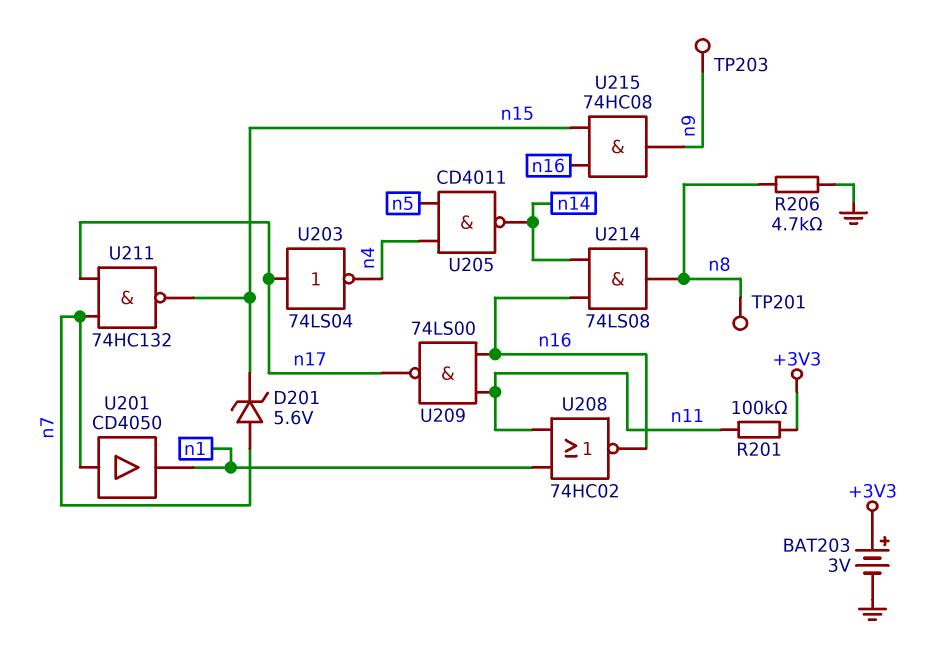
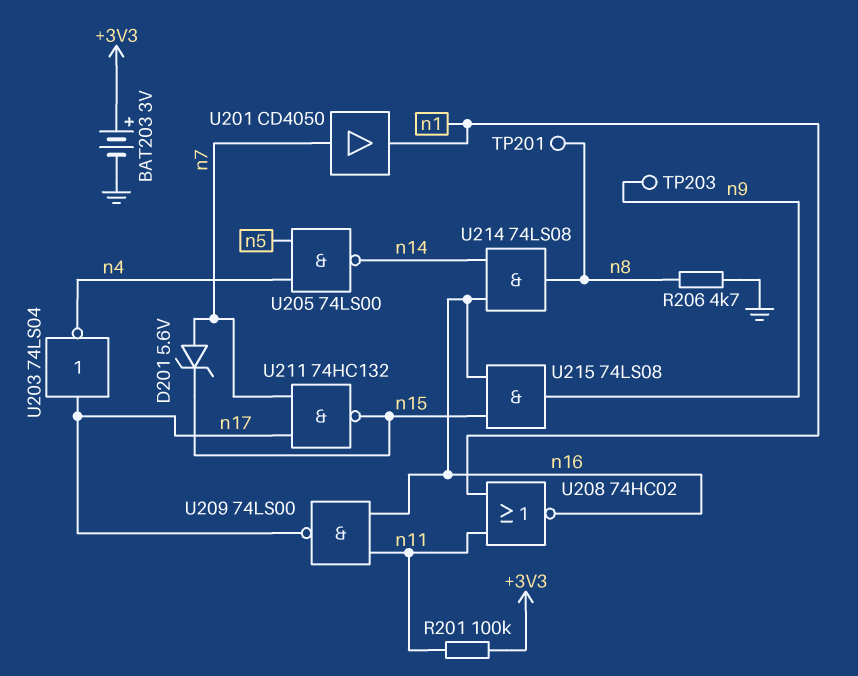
U205: NAND CD4011 (in n4, in n5, out n14) -> NAND 74LS00 (in n4, in n5, out n14)
U215: AND 74HC08 (in n15, in n16, out n9) -> AND 74LS08 (in n15, in n16, out n9)

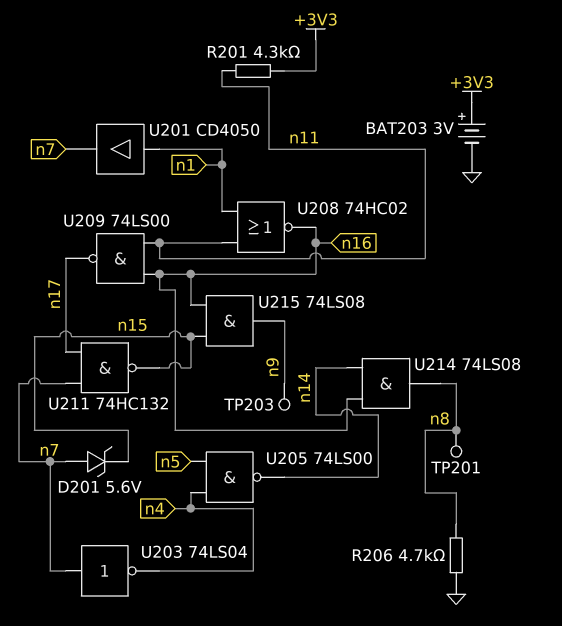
R201: 100k (+3V3, n11) -> 4.3k (+3V3, n11)
U201: buffer CD4050 (in n7, out n1) -> buffer CD4050 (in n1, out n7)
U203: NOT 74LS04 (in n17, out n4) -> NOT 74LS04 (in n7, out n4)

